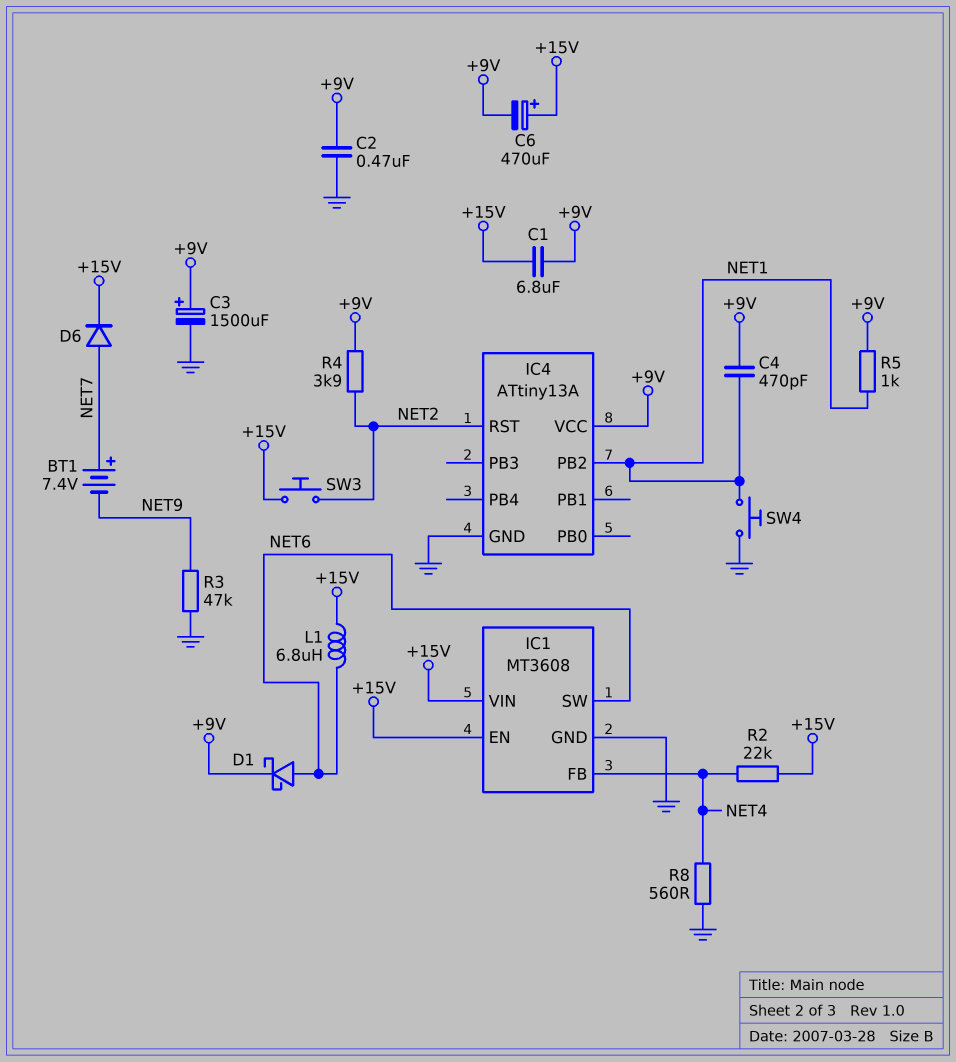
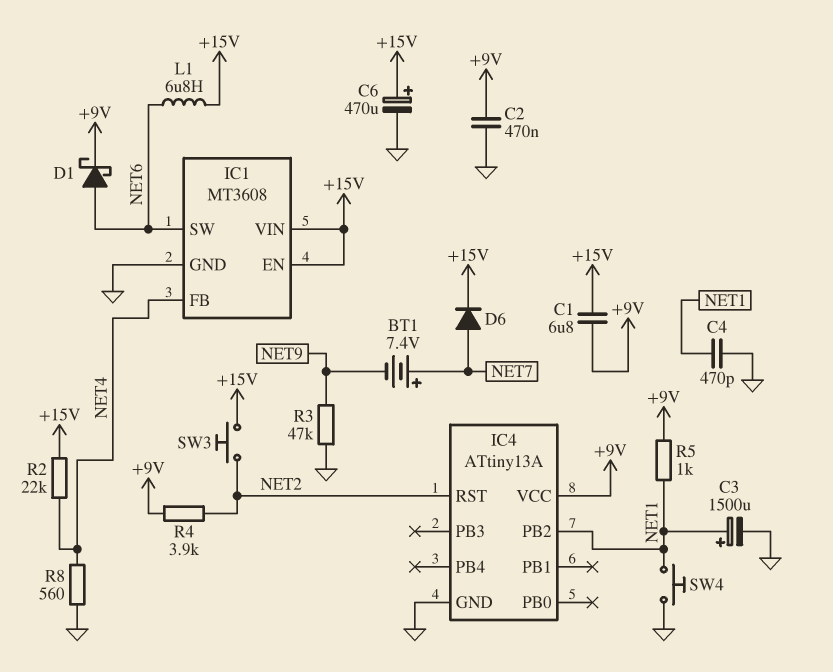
C3: 1500uF (plus +9V, minus GND) -> 1500uF (plus NET1, minus GND)
C4: 470pF (+9V, NET1) -> 470pF (GND, NET1)
C6: 470uF (plus +15V, minus +9V) -> 470uF (plus +15V, minus GND)

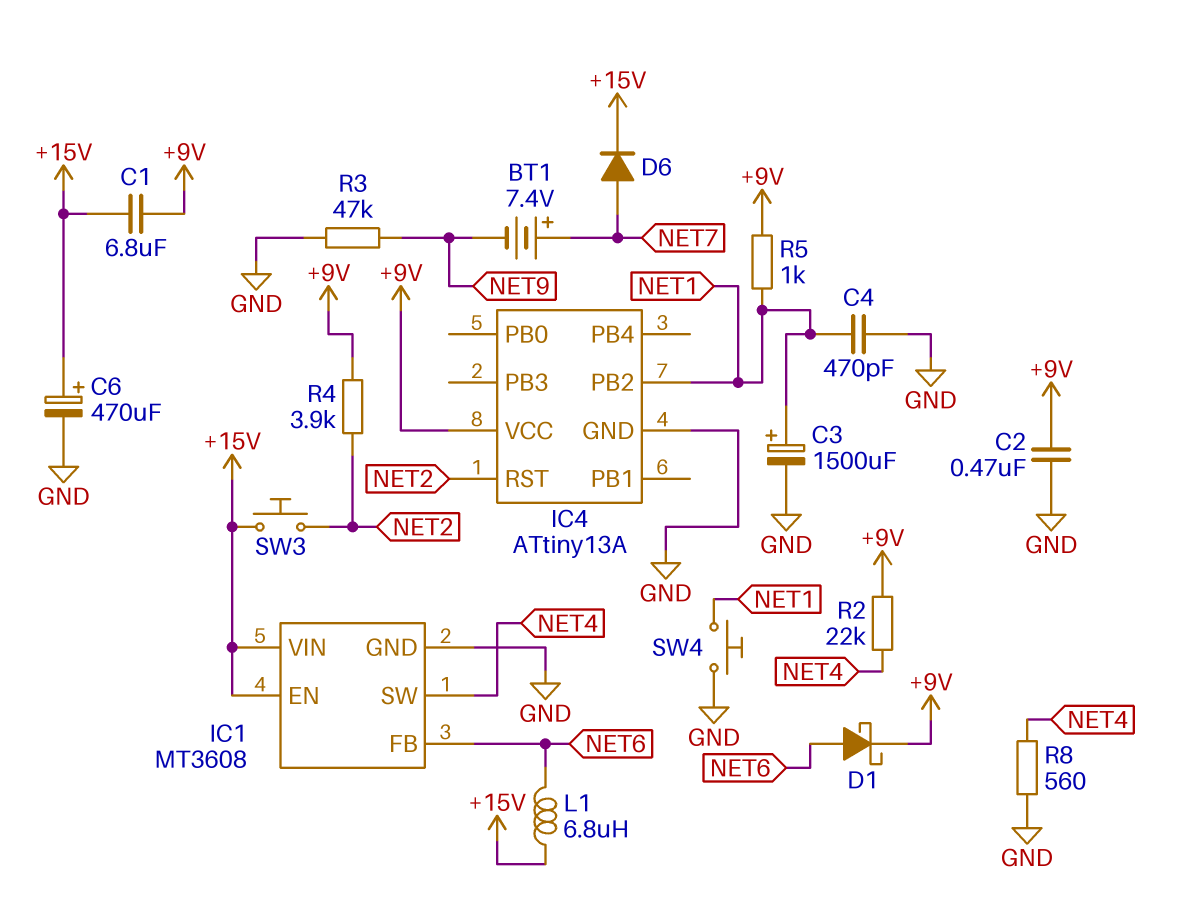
IC1 pin FB: NET4 -> NET6
IC1 pin SW: NET6 -> NET4
R2: 22k (+15V, NET4) -> 22k (+9V, NET4)

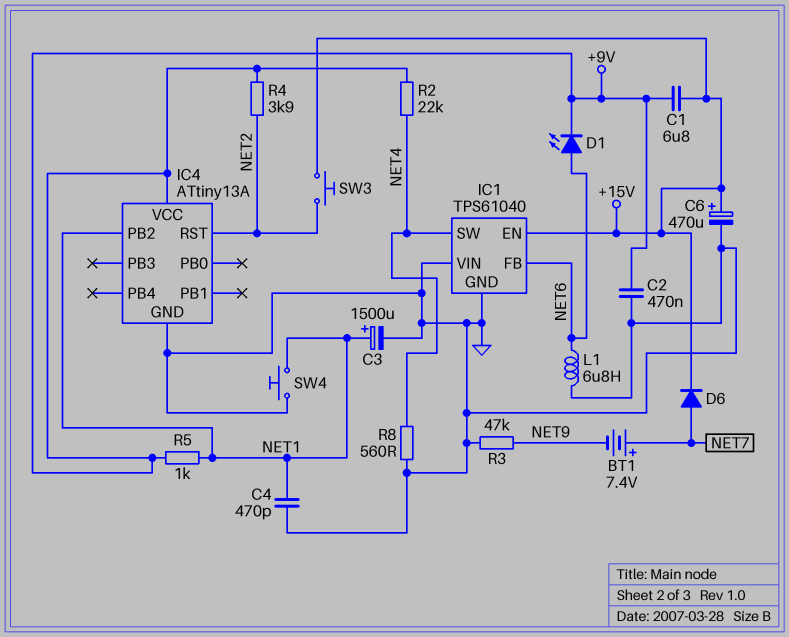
D1: schottky (A NET6, K +9V) -> LED (A NET6, K +9V)
IC1: MT3608 -> TPS61040
IC1 pin VIN: +15V -> GND
L1: 6.8uH (+15V, NET6) -> 6.8uH (GND, NET6)

